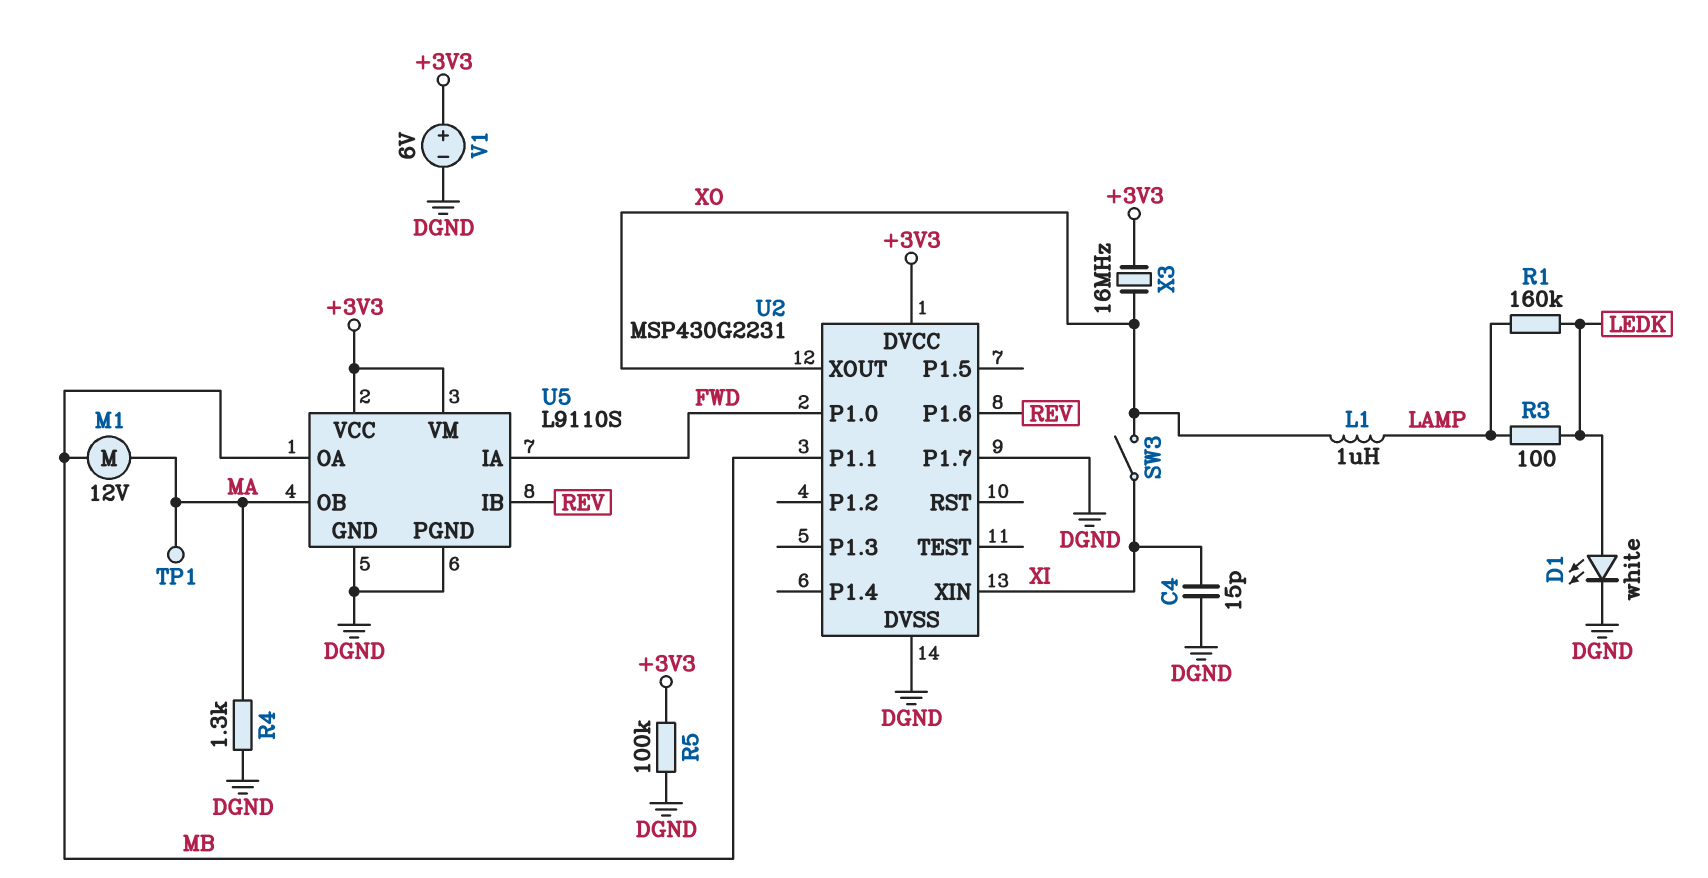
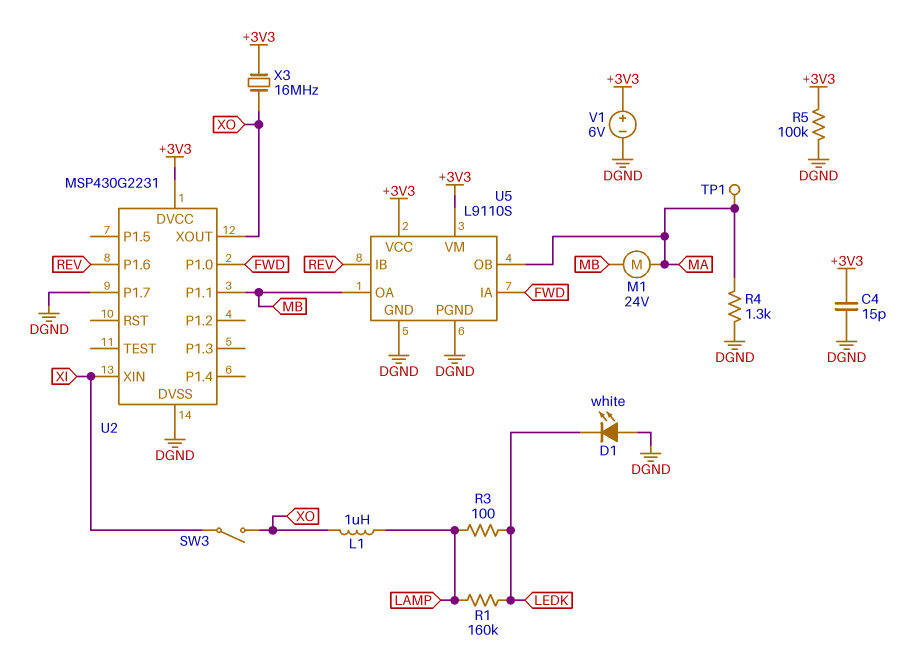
C4: 15pF (DGND, XI) -> 15pF (+3V3, DGND)
D1: LED white (A LEDK, K DGND) -> LED white (A DGND, K LEDK)
M1: motor 12V (MA, MB) -> motor 24V (MA, MB)

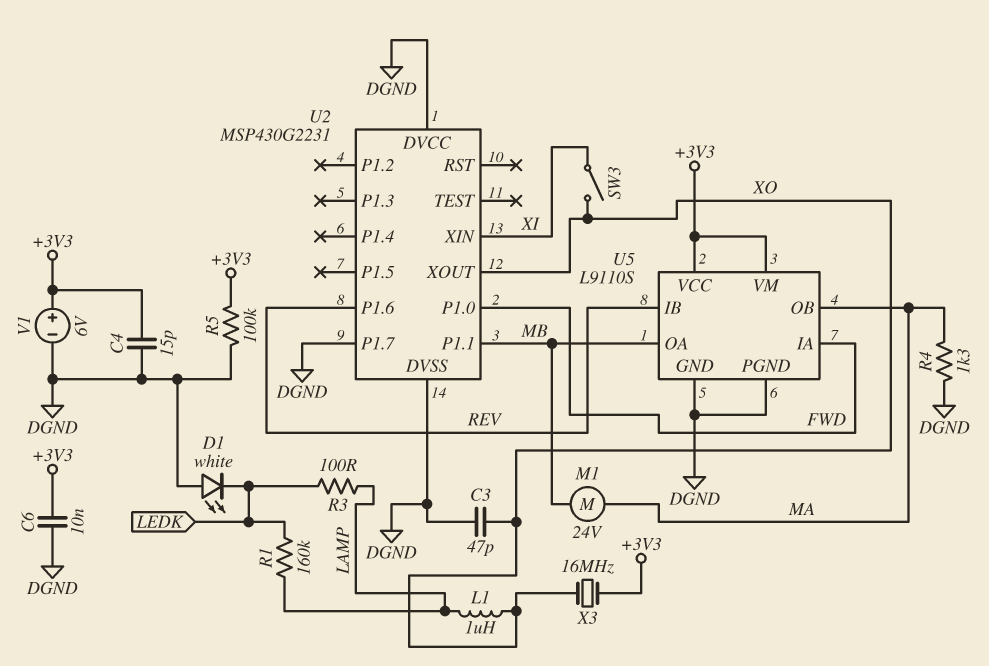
C3: none -> 47pF (DGND, XO)
C6: none -> 10nF (+3V3, DGND)
TP1: test point (MA) -> none
U2 pin DVCC: +3V3 -> DGND

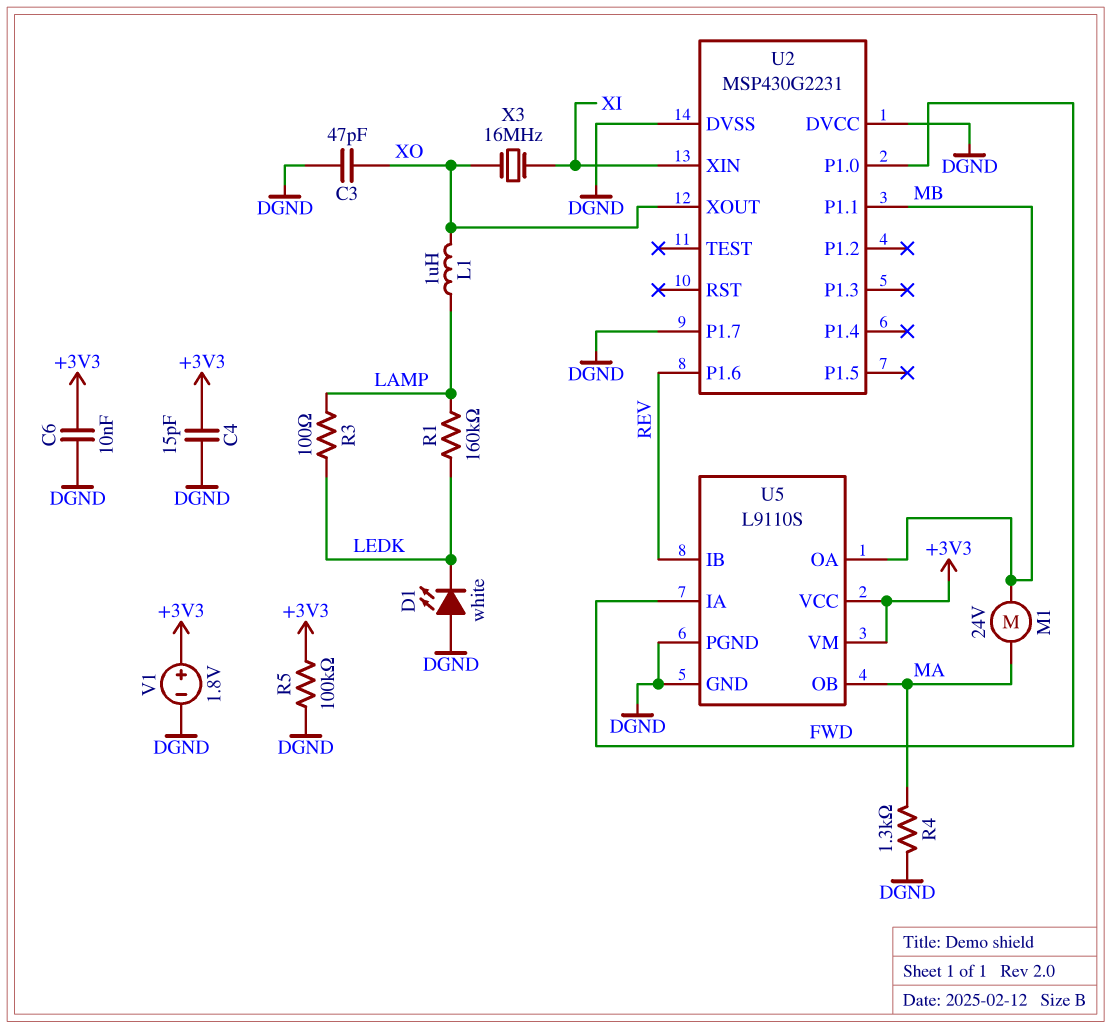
SW3: switch (XI, XO) -> none
V1: 6V (plus +3V3, minus DGND) -> 1.8V (plus +3V3, minus DGND)
X3: 16MHz (+3V3, XO) -> 16MHz (XI, XO)

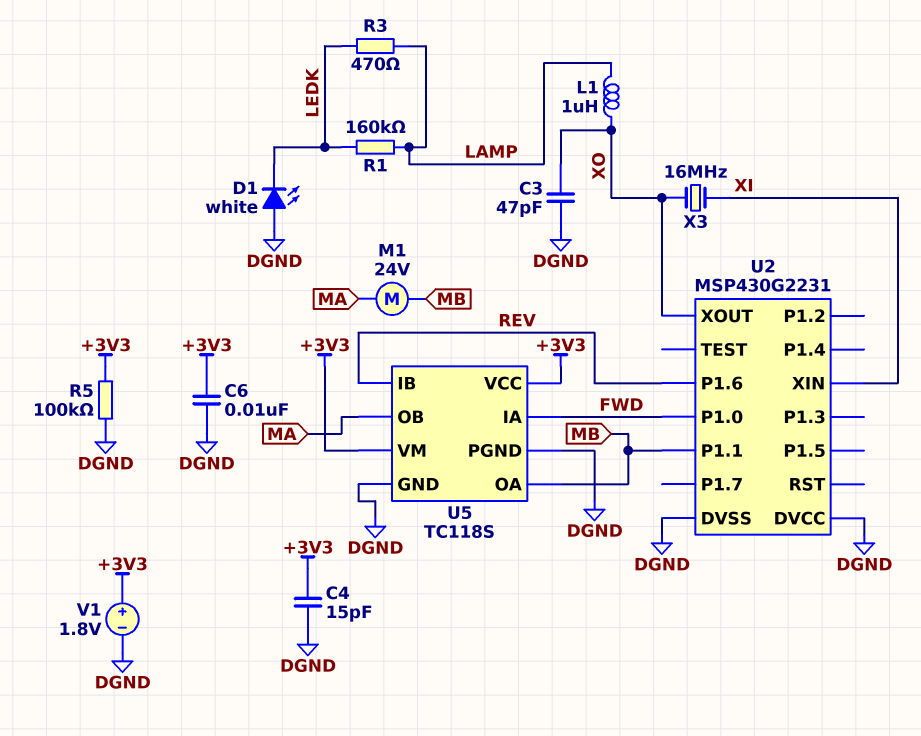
R3: 100 (LAMP, LEDK) -> 470 (LAMP, LEDK)
R4: 1.3k (DGND, MA) -> none
U2 pin P1.7: DGND -> none
U5: L9110S -> TC118S

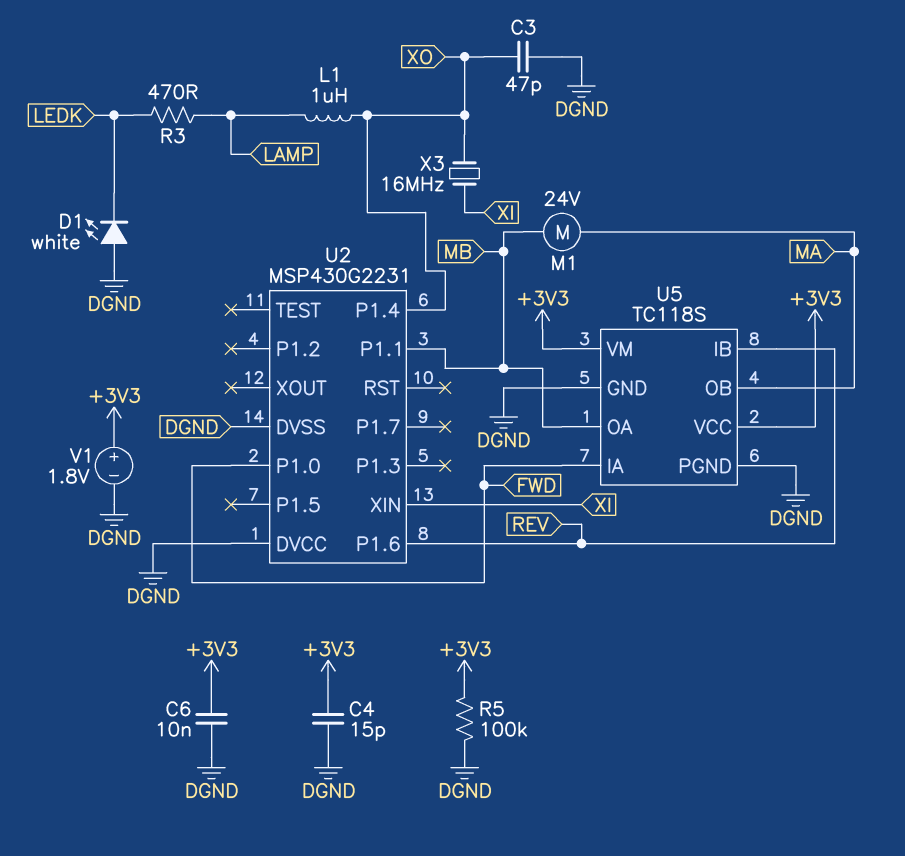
R1: 160k (LAMP, LEDK) -> none
U2 pin P1.4: none -> XO
U2 pin XOUT: XO -> none

